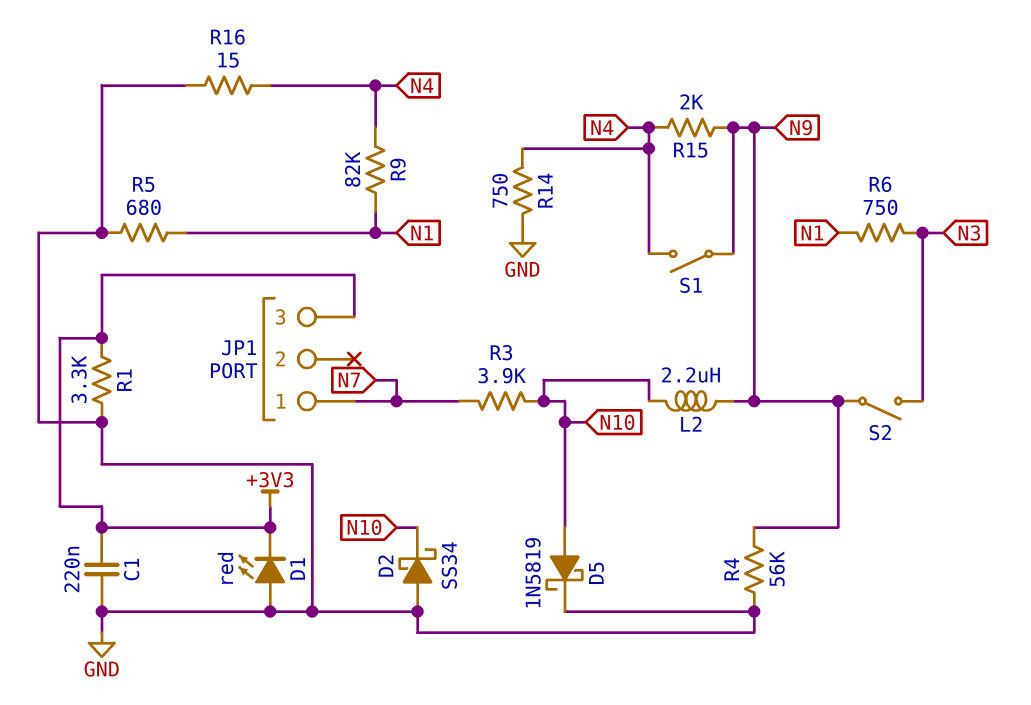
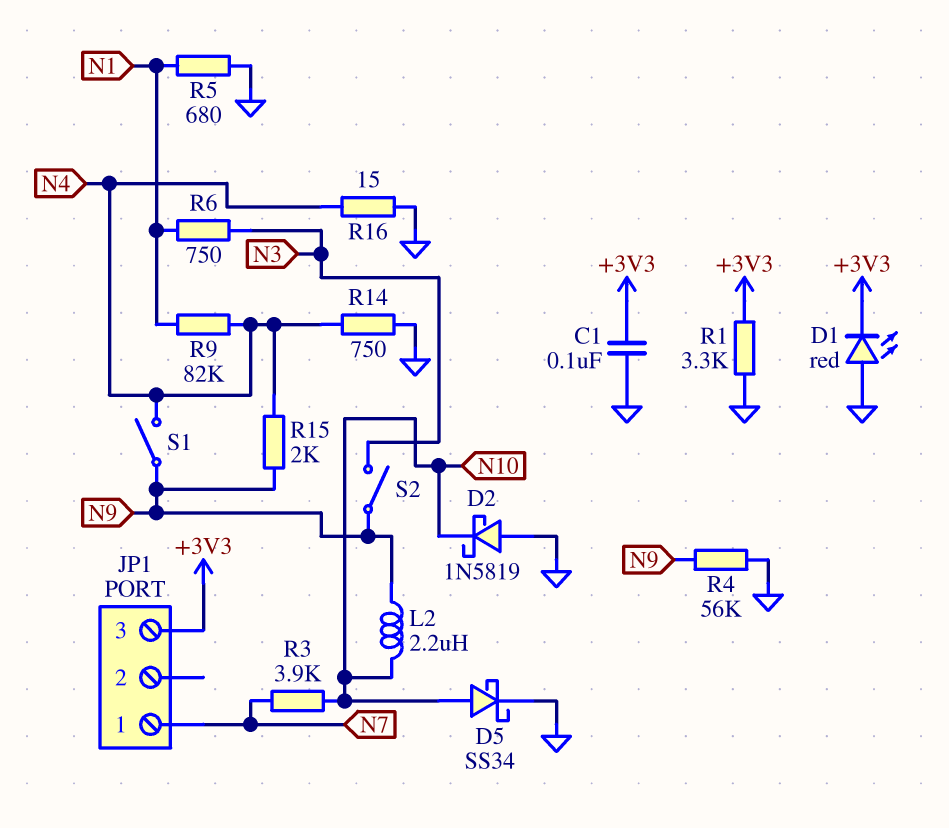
C1: 220nF (+3V3, GND) -> 100nF (+3V3, GND)
D2: schottky SS34 (A GND, K N10) -> schottky 1N5819 (A GND, K N10)
D5: schottky 1N5819 (A N10, K GND) -> schottky SS34 (A N10, K GND)

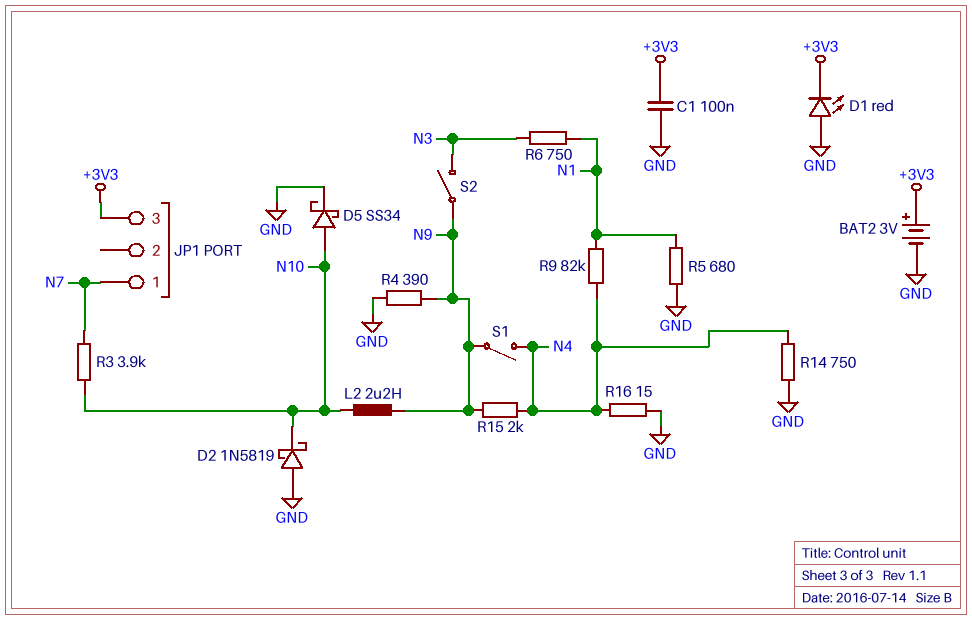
BAT2: none -> 3V (plus +3V3, minus GND)
R1: 3.3k (+3V3, GND) -> none
R4: 56k (GND, N9) -> 390 (GND, N9)

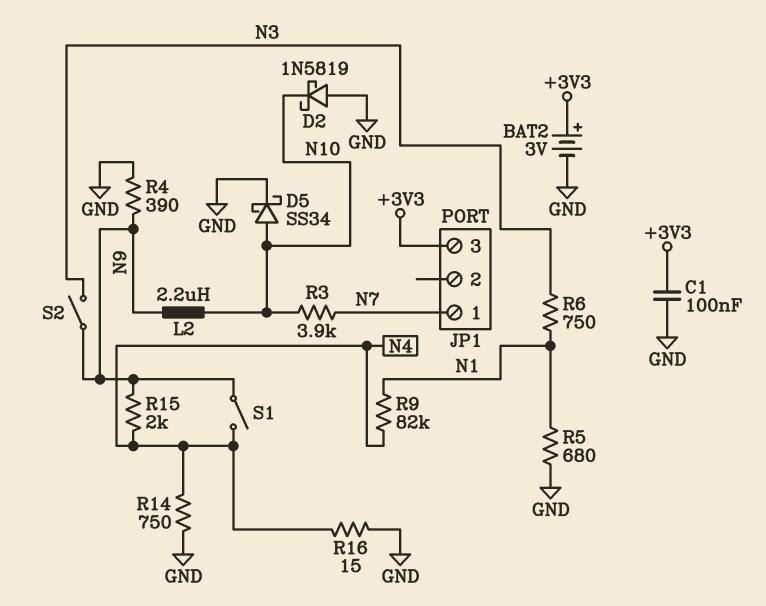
D1: LED red (A GND, K +3V3) -> none

